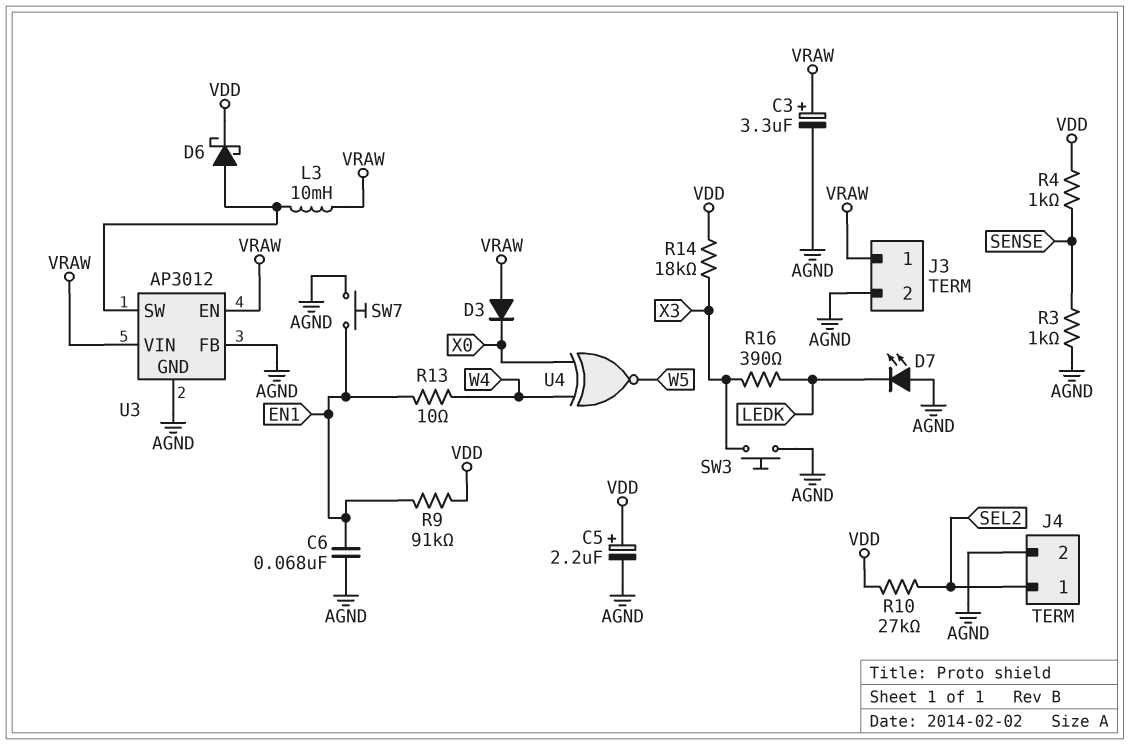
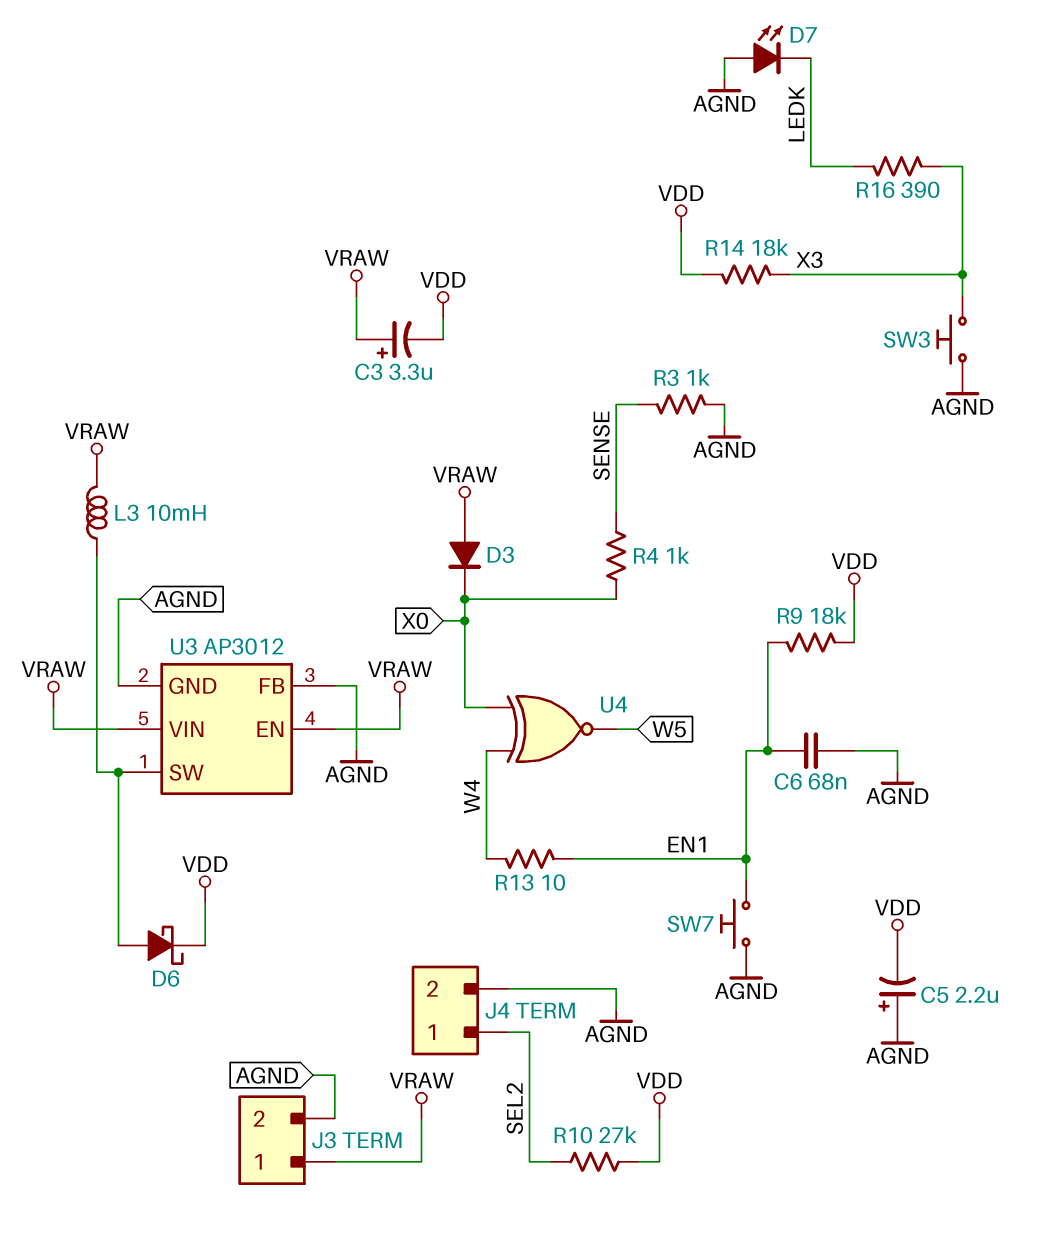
C3: 3.3uF (plus VRAW, minus AGND) -> 3.3uF (plus VRAW, minus VDD)
C5: 2.2uF (plus VDD, minus AGND) -> 2.2uF (plus AGND, minus VDD)
R4: 1k (SENSE, VDD) -> 1k (SENSE, X0)
R9: 91k (EN1, VDD) -> 18k (EN1, VDD)

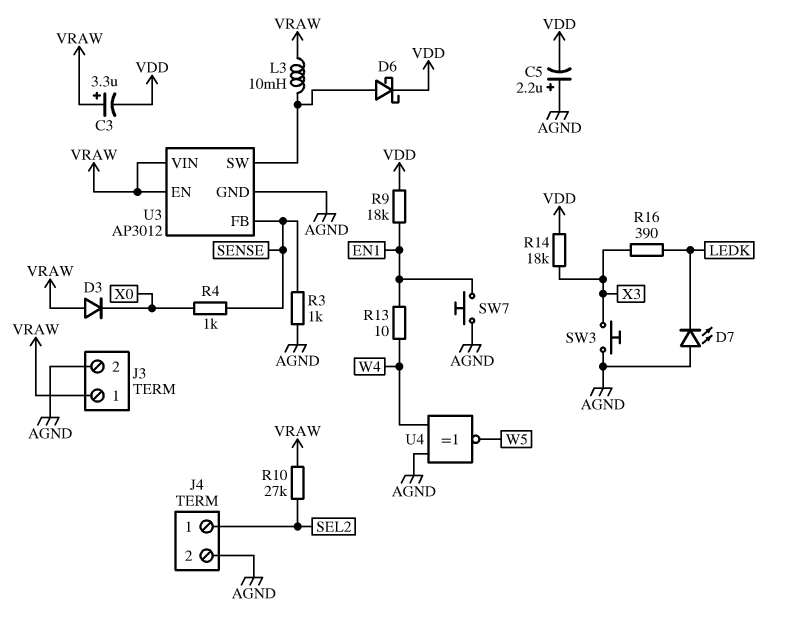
C6: 68nF (AGND, EN1) -> none
R10: 27k (SEL2, VDD) -> 27k (SEL2, VRAW)
U3 pin FB: AGND -> SENSE
U4: XNOR (in W4, in X0, out W5) -> XNOR (in AGND, in W4, out W5)

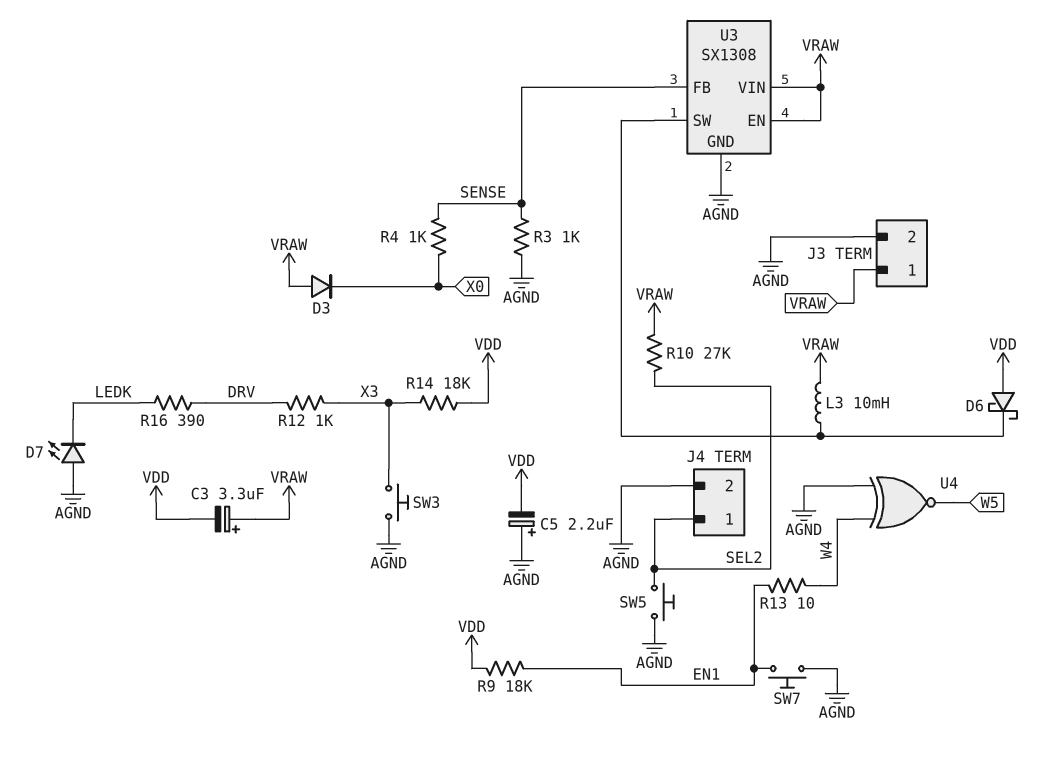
D6: schottky (A U3/SW, K VDD) -> schottky (A VDD, K U3/SW)
R12: none -> 1k (DRV, X3)
R16: 390 (LEDK, X3) -> 390 (DRV, LEDK)
SW5: none -> button (AGND, SEL2)
U3: AP3012 -> SX1308

